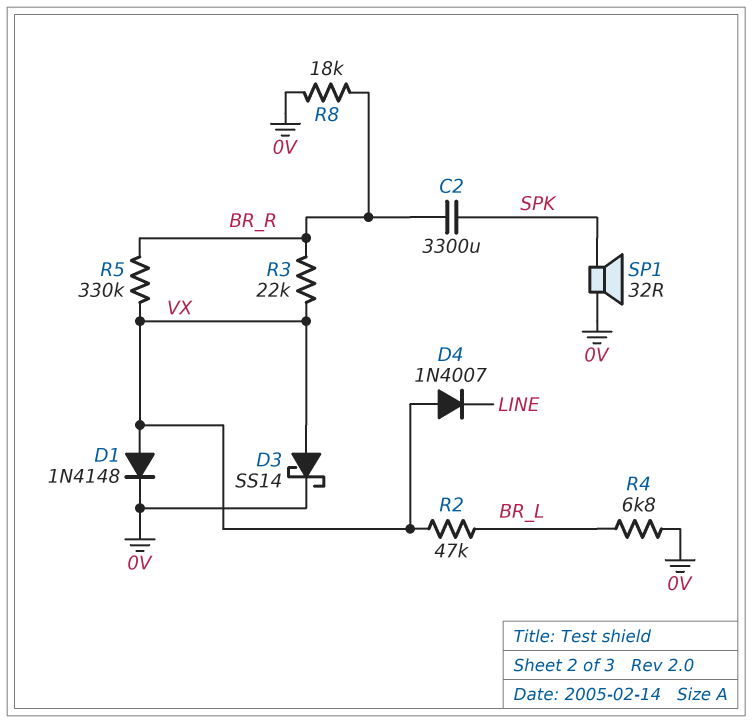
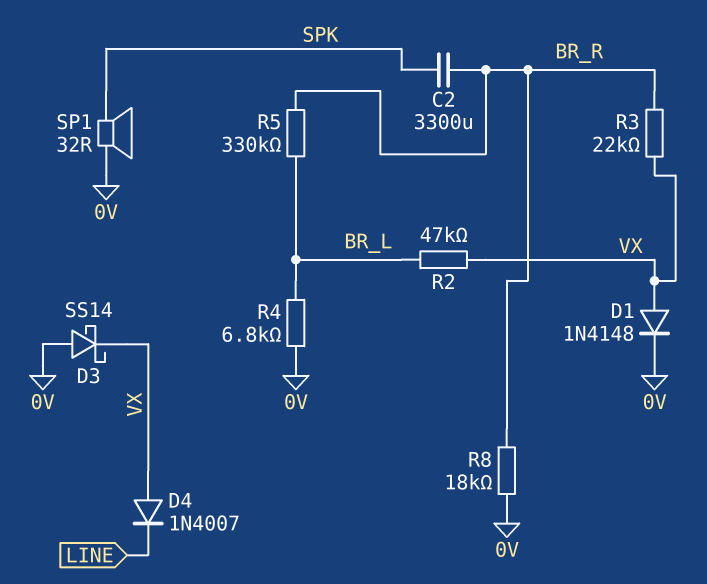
D3: schottky SS14 (A VX, K 0V) -> schottky SS14 (A 0V, K VX)
R5: 330k (BR_R, VX) -> 330k (BR_L, BR_R)

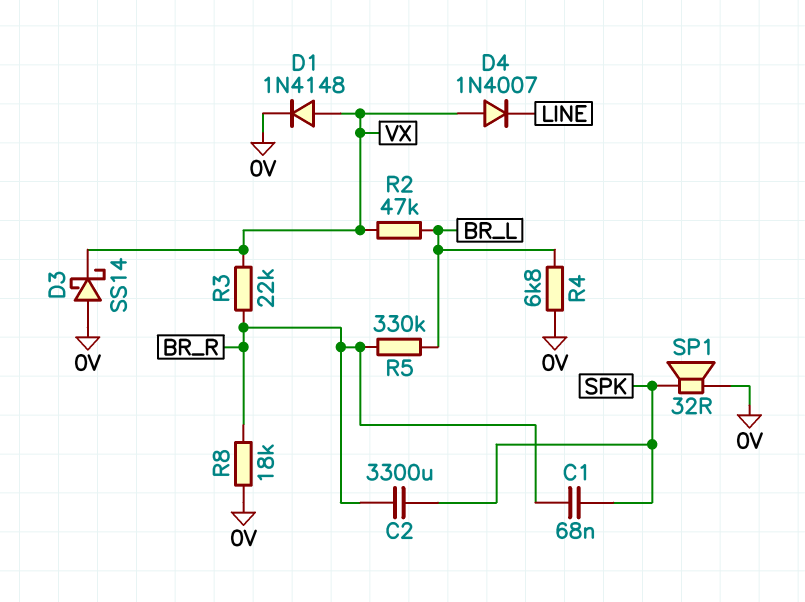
C1: none -> 68nF (BR_R, SPK)

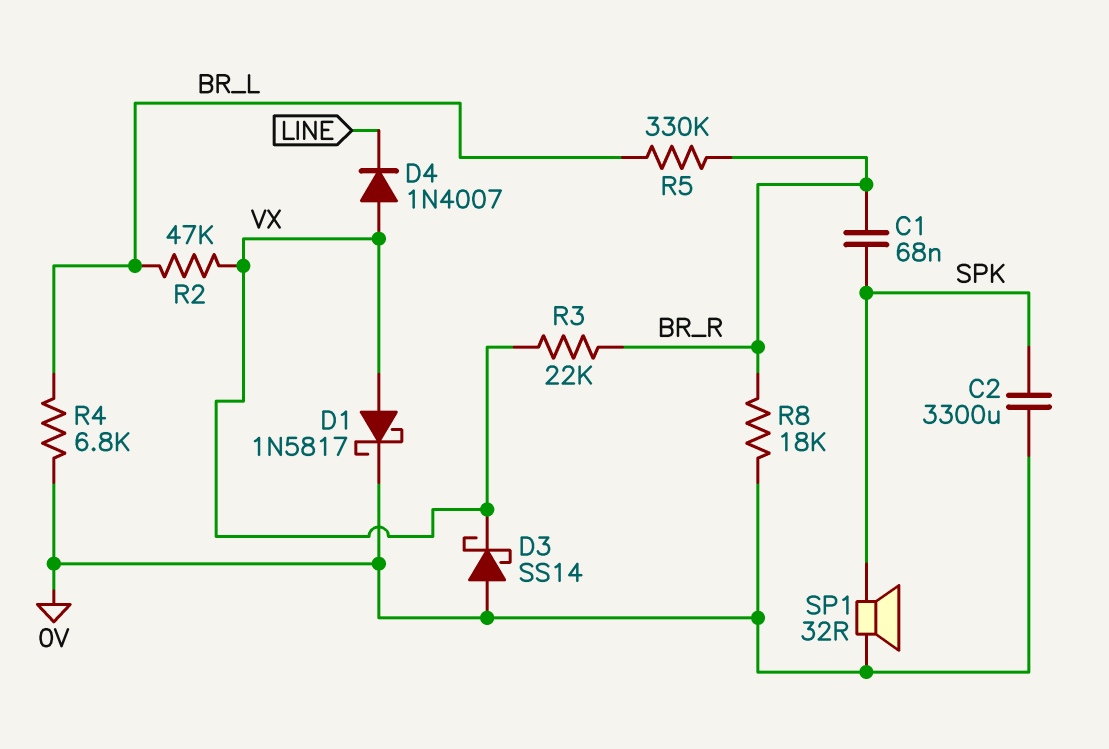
C2: 3300uF (BR_R, SPK) -> 3300uF (0V, SPK)
D1: diode 1N4148 (A VX, K 0V) -> schottky 1N5817 (A VX, K 0V)

